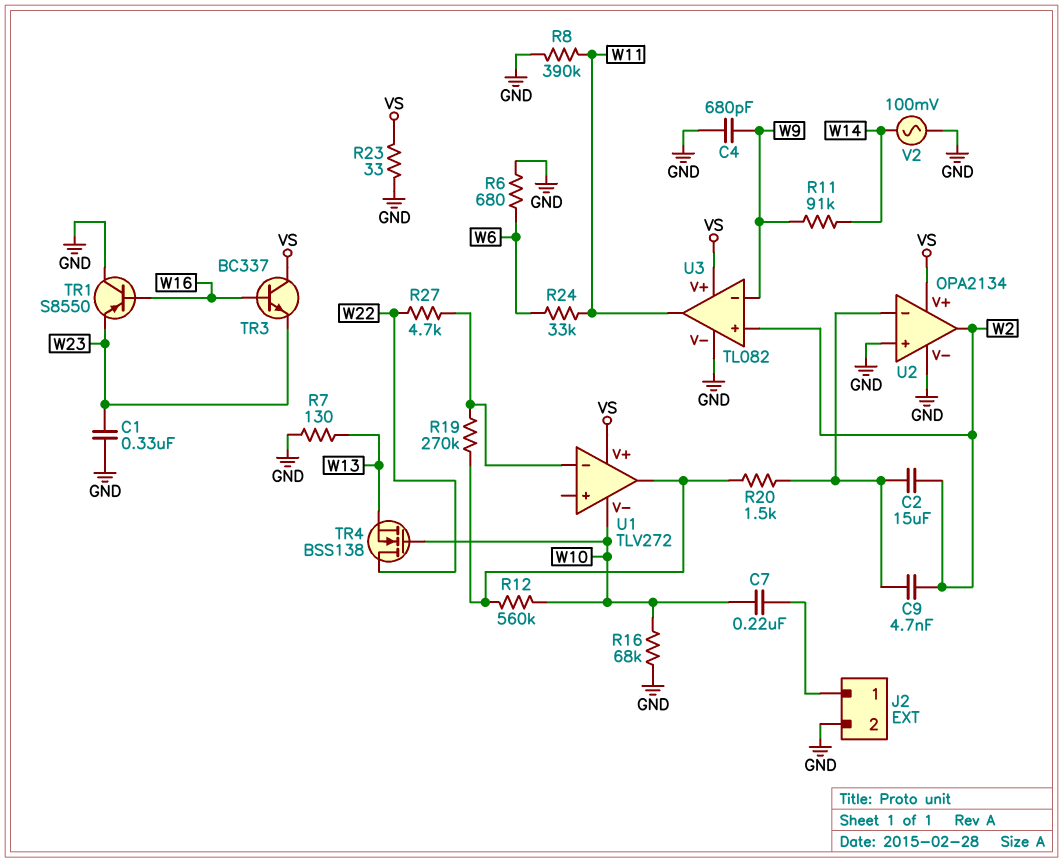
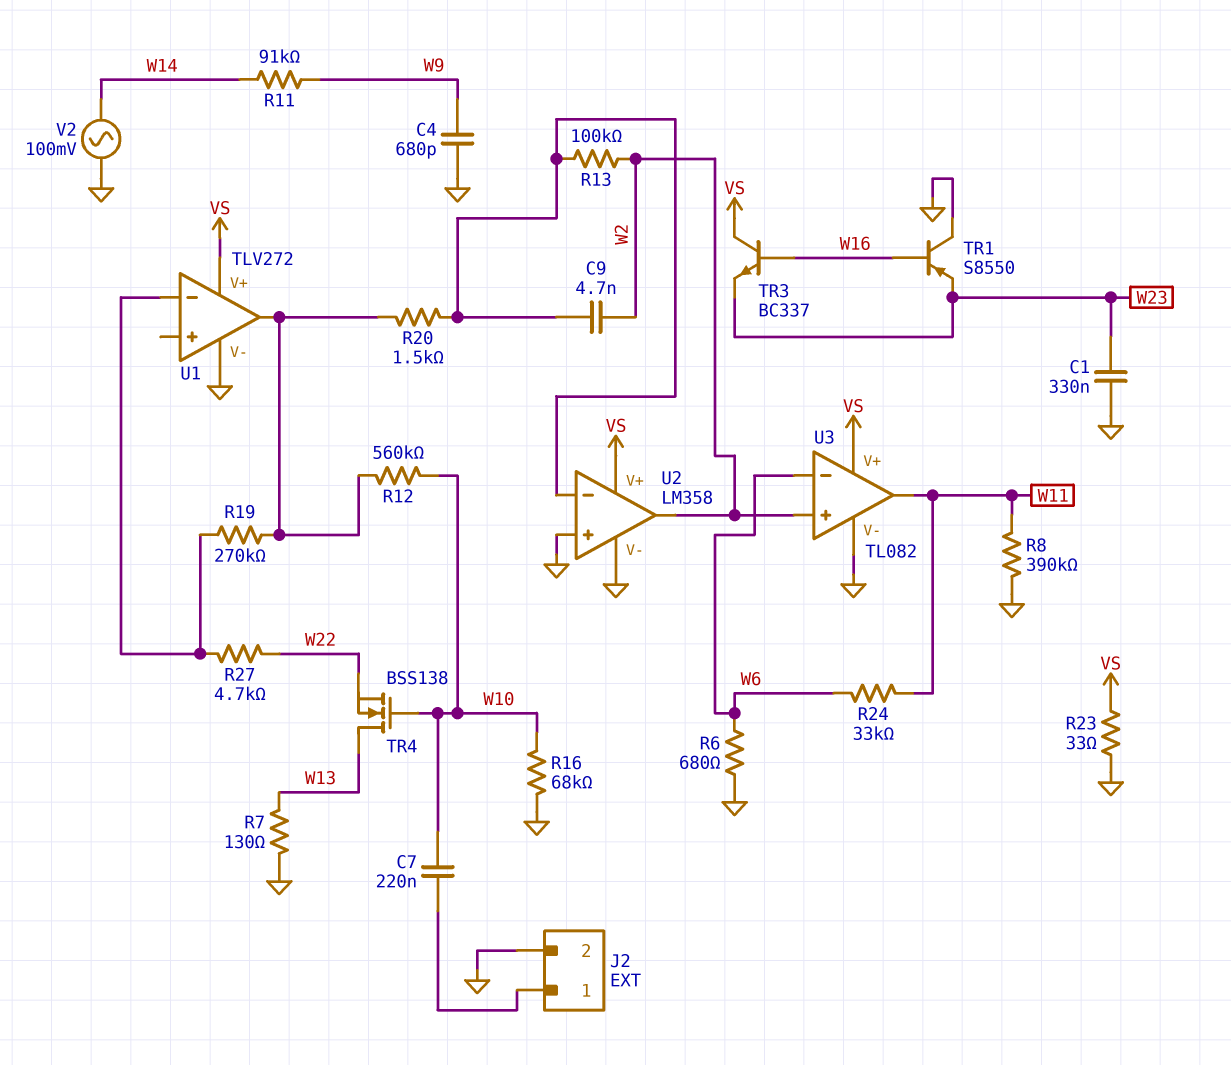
C2: 15uF (U2/in-, W2) -> none
R13: none -> 100k (U2/in-, W2)
TR4: NMOS BSS138 (G W10, D W22, S W13) -> NMOS BSS138 (G W10, D W13, S W22)
U1 pin V-: W10 -> GND
U2: OPA2134 -> LM358
U3 pin in-: W9 -> W6

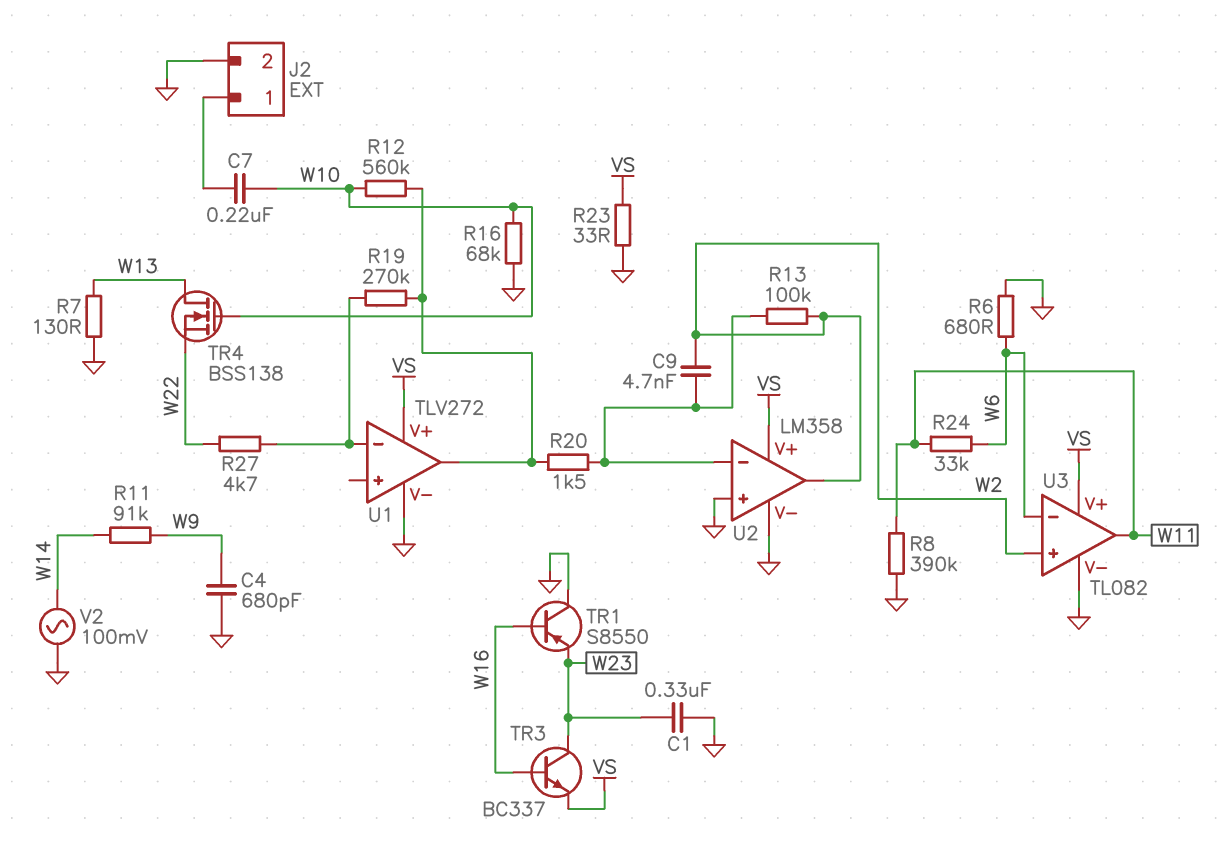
TR3: NPN BC337 (B W16, C VS, E W23) -> NPN BC337 (B W16, C W23, E VS)

